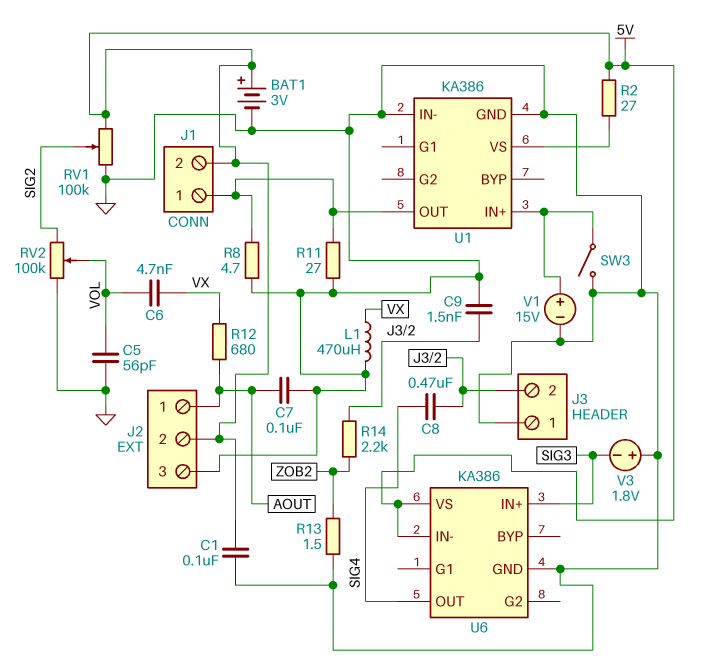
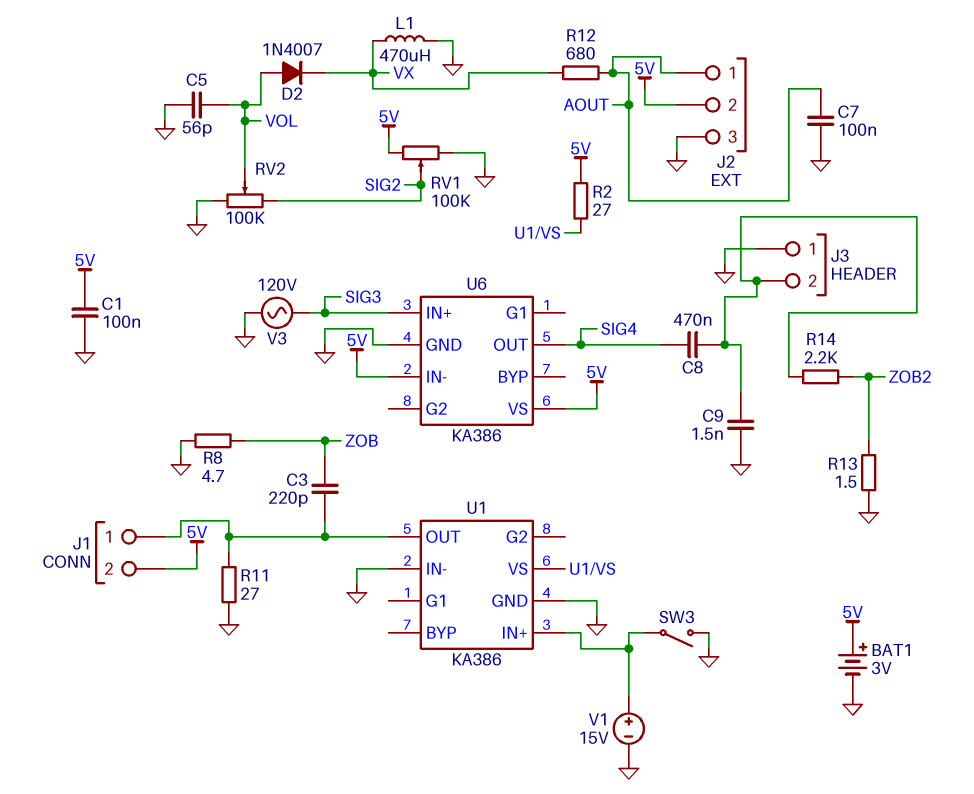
C3: none -> 220pF (J1/1, ZOB)
C6: 4.7nF (VOL, VX) -> none
D2: none -> diode 1N4007 (A VOL, K VX)
R8: 4.7 (GND, J1/1) -> 4.7 (GND, ZOB)
V3: 1.8V (plus GND, minus SIG3) -> AC 120V (GND, SIG3)

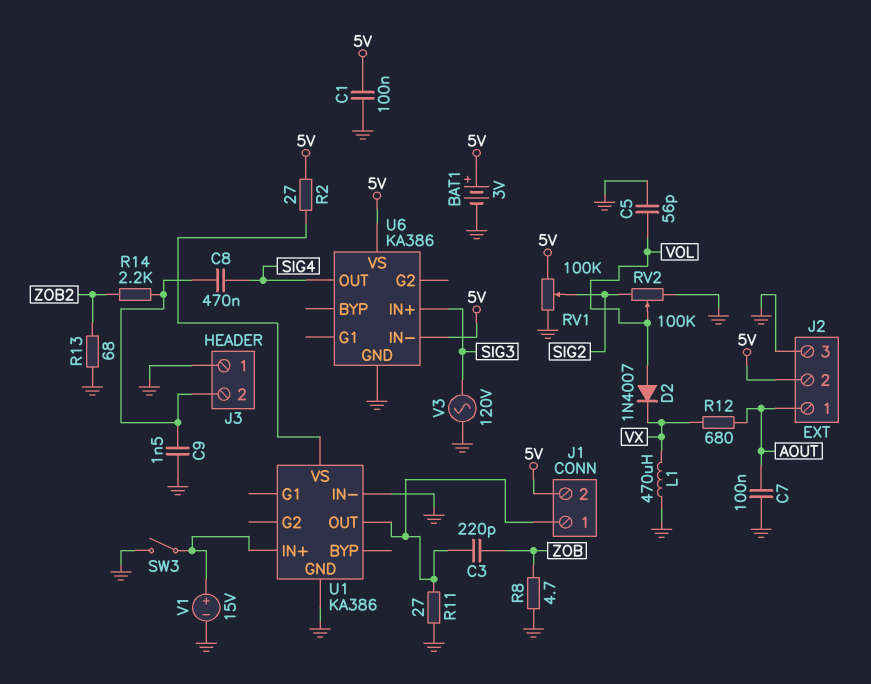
R13: 1.5 (GND, ZOB2) -> 68 (GND, ZOB2)

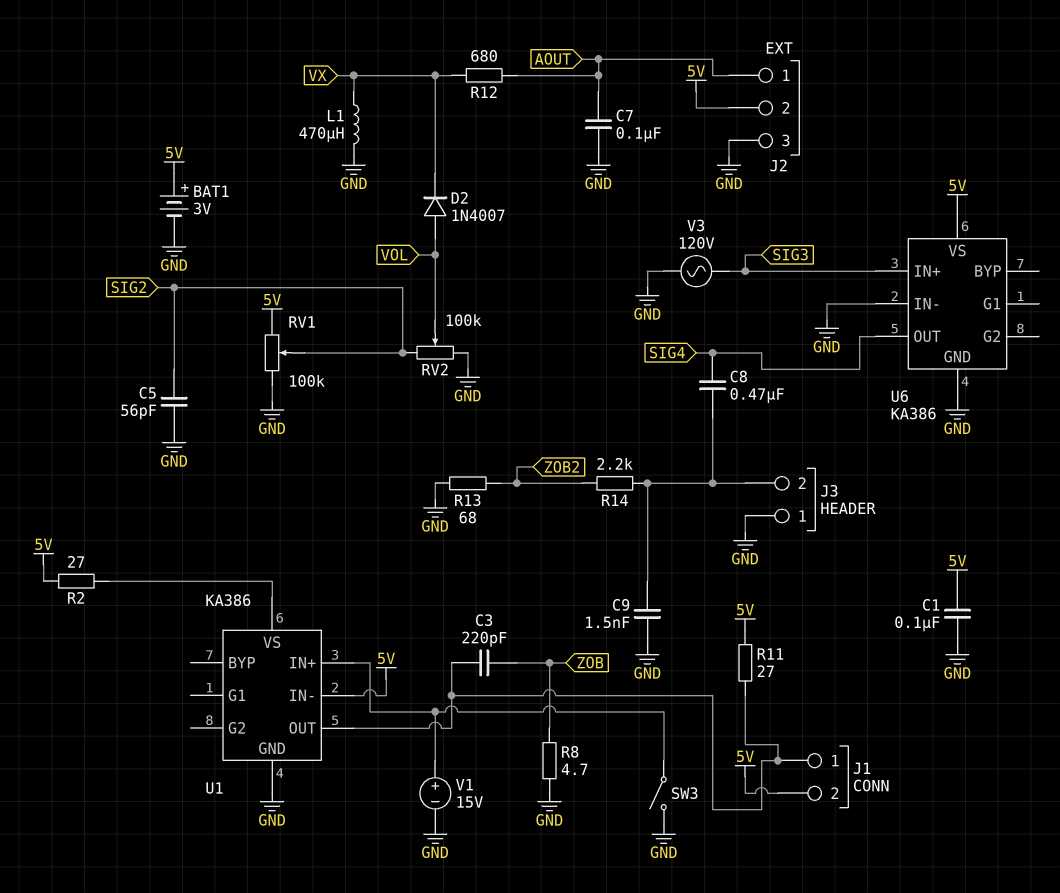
C5: 56pF (GND, VOL) -> 56pF (GND, SIG2)
R11: 27 (GND, J1/1) -> 27 (5V, J1/1)
U1 pin IN-: GND -> 5V
U6 pin IN-: 5V -> GND

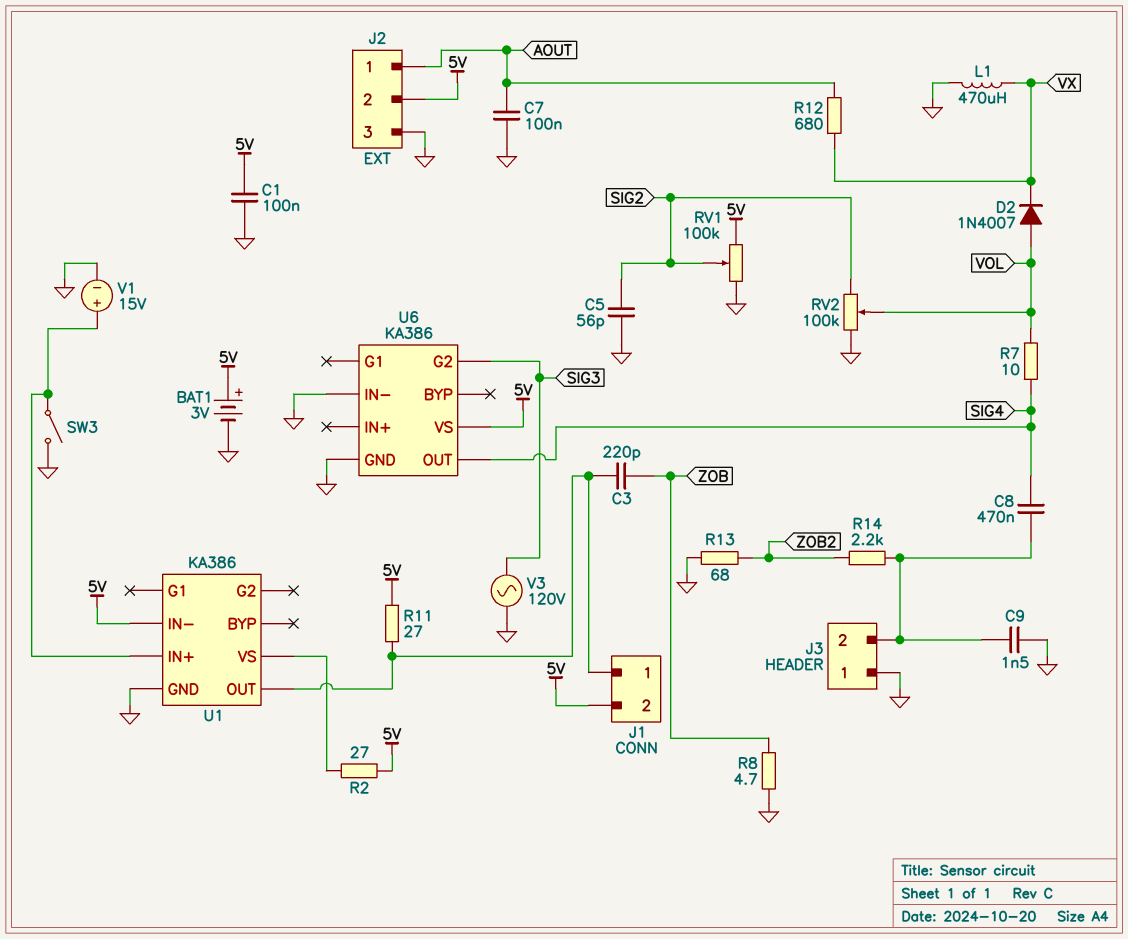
R7: none -> 10 (SIG4, VOL)
U6 pin G2: none -> SIG3
U6 pin IN+: SIG3 -> none

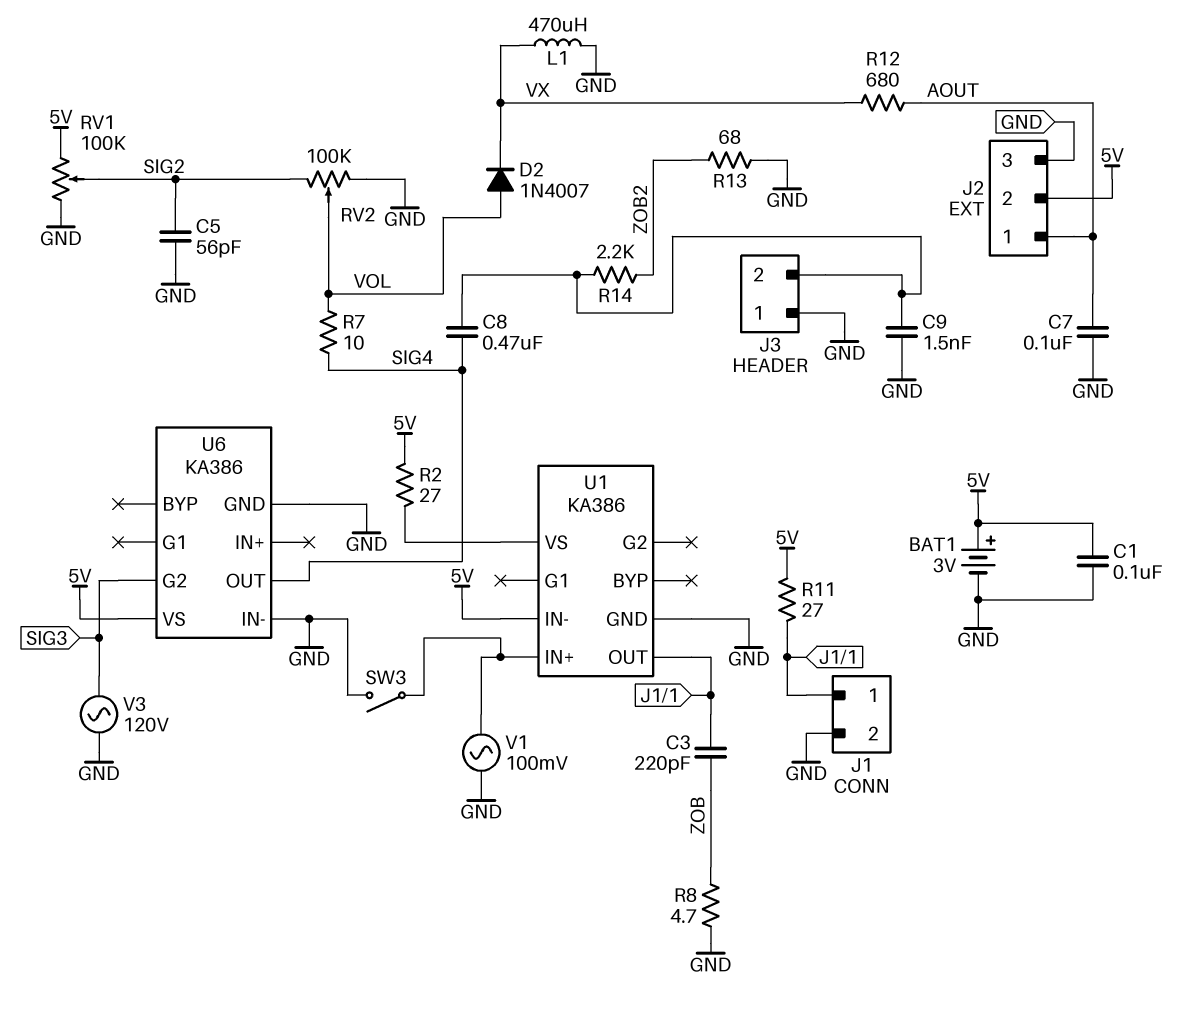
J1 pin 2: 5V -> GND
V1: 15V (plus U1/IN+, minus GND) -> AC 100mV (GND, U1/IN+)

